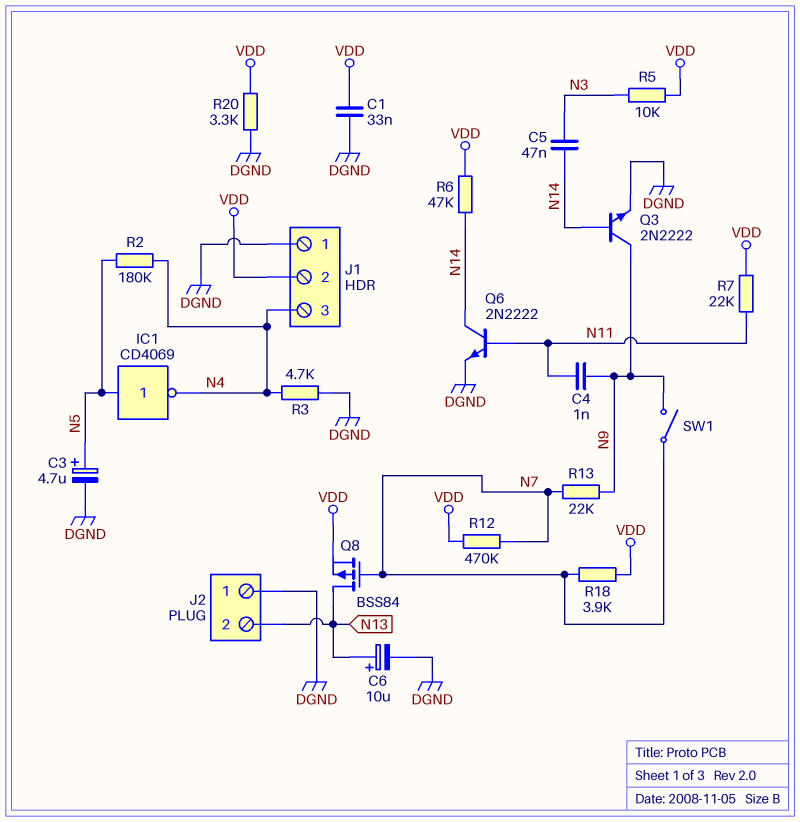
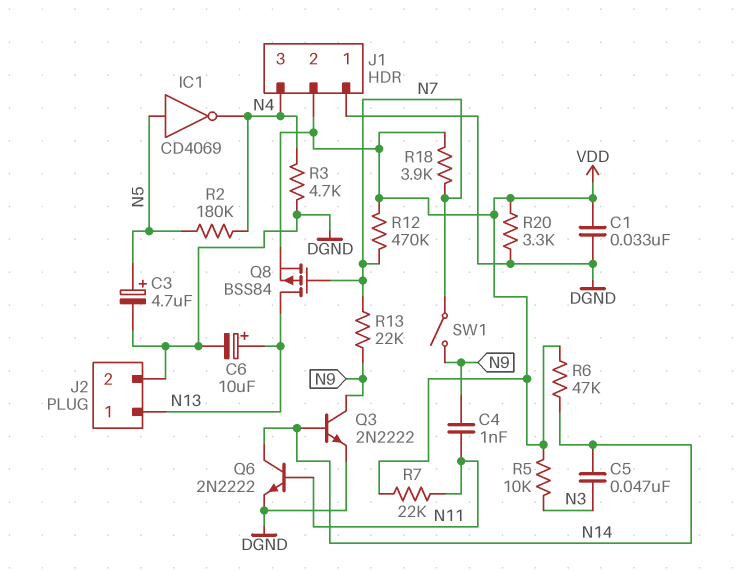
J2 pin 1: DGND -> N13
J2 pin 2: N13 -> DGND

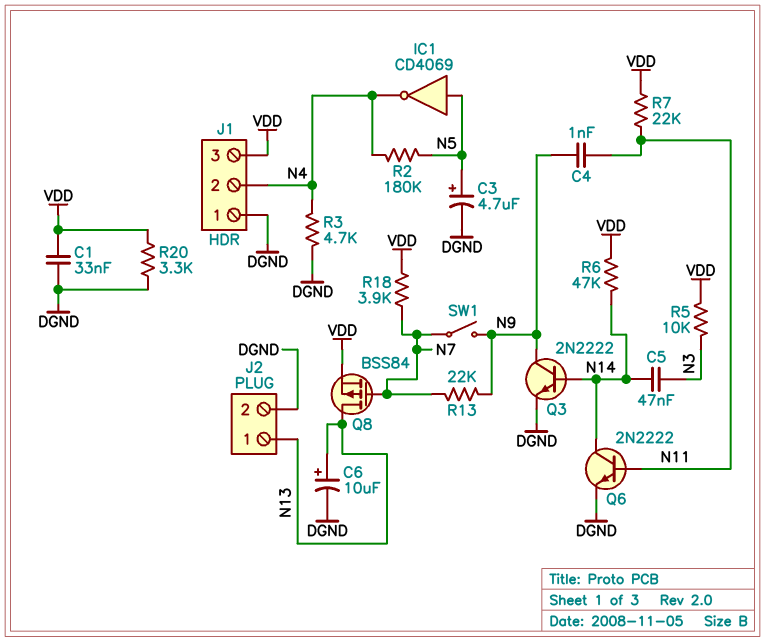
J1 pin 2: VDD -> N4
J1 pin 3: N4 -> VDD
R12: 470k (N7, VDD) -> none

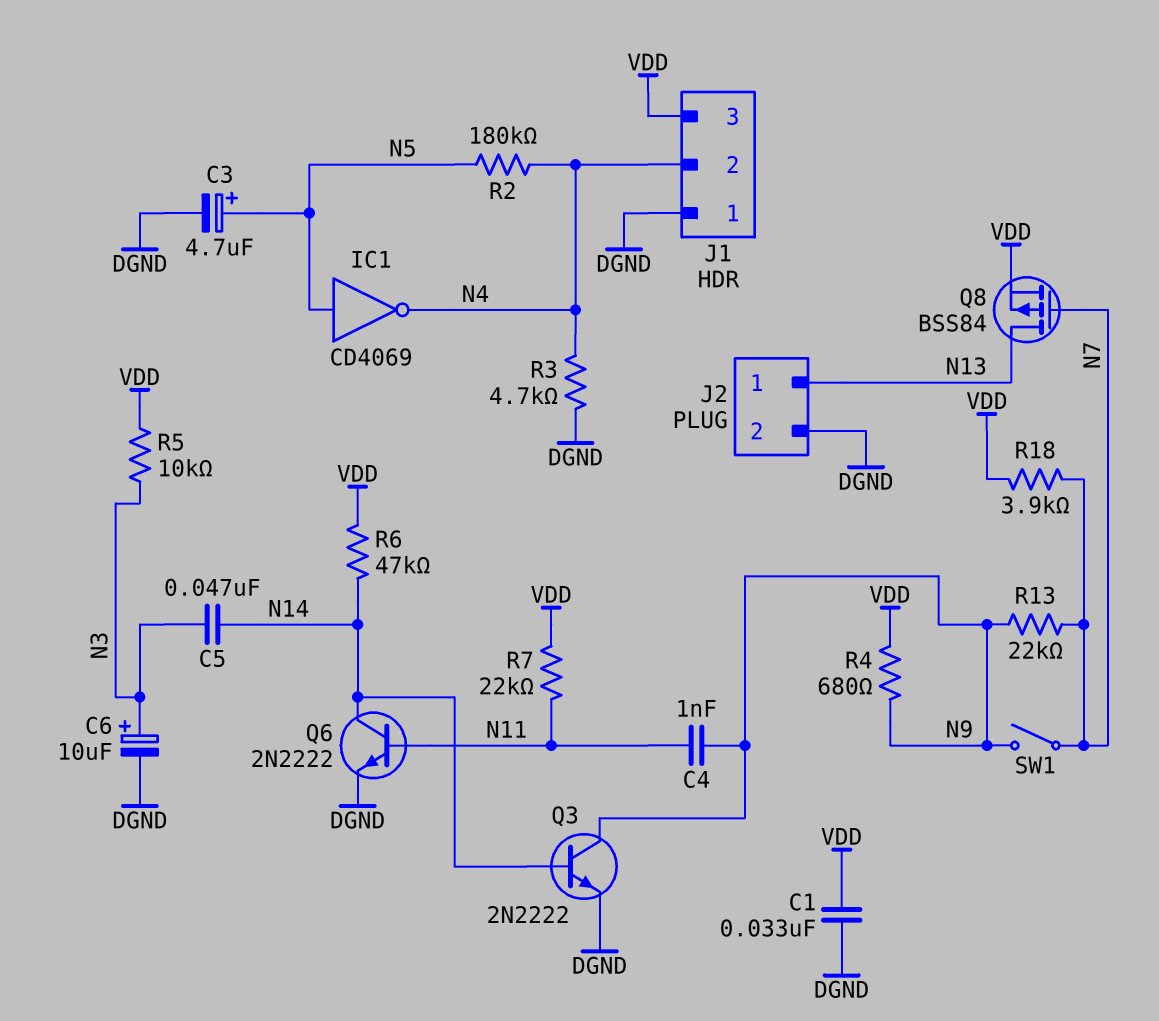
C6: 10uF (plus N13, minus DGND) -> 10uF (plus N3, minus DGND)
R4: none -> 680 (N9, VDD)
R20: 3.3k (DGND, VDD) -> none

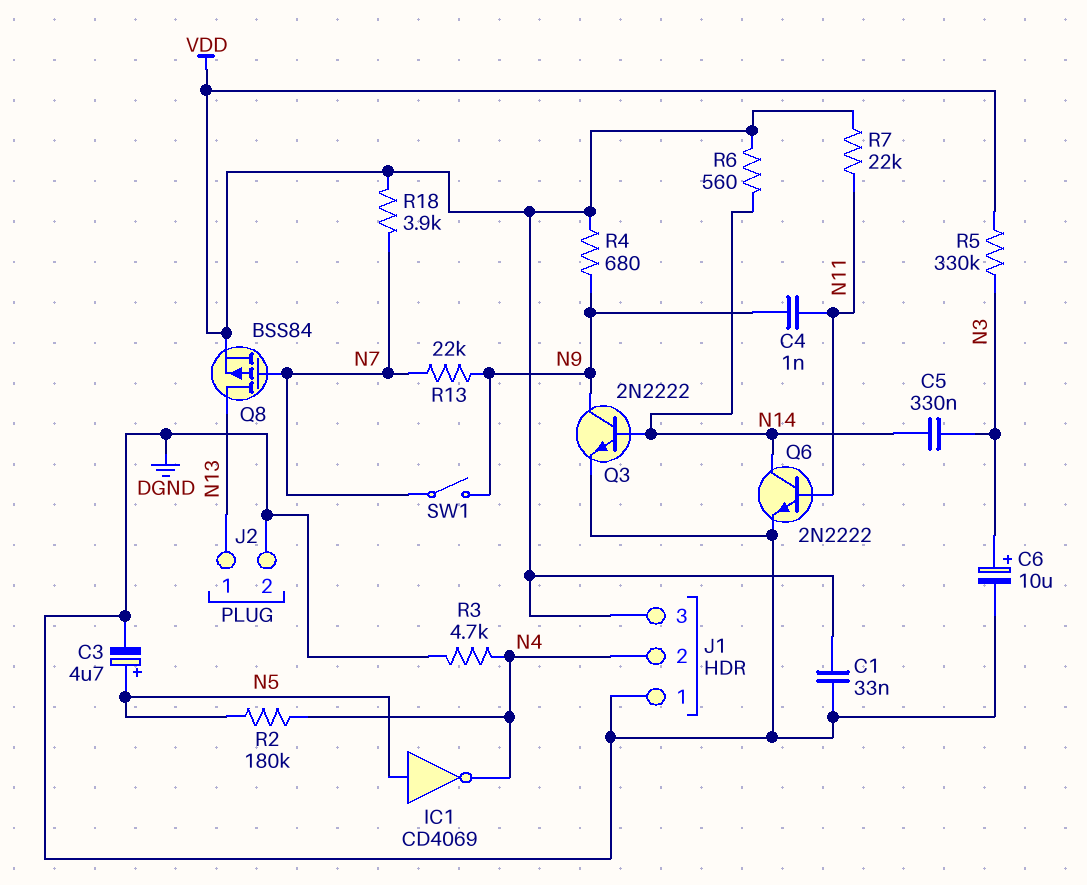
C5: 47nF (N3, N14) -> 330nF (N3, N14)
R5: 10k (N3, VDD) -> 330k (N3, VDD)
R6: 47k (N14, VDD) -> 560 (N14, VDD)

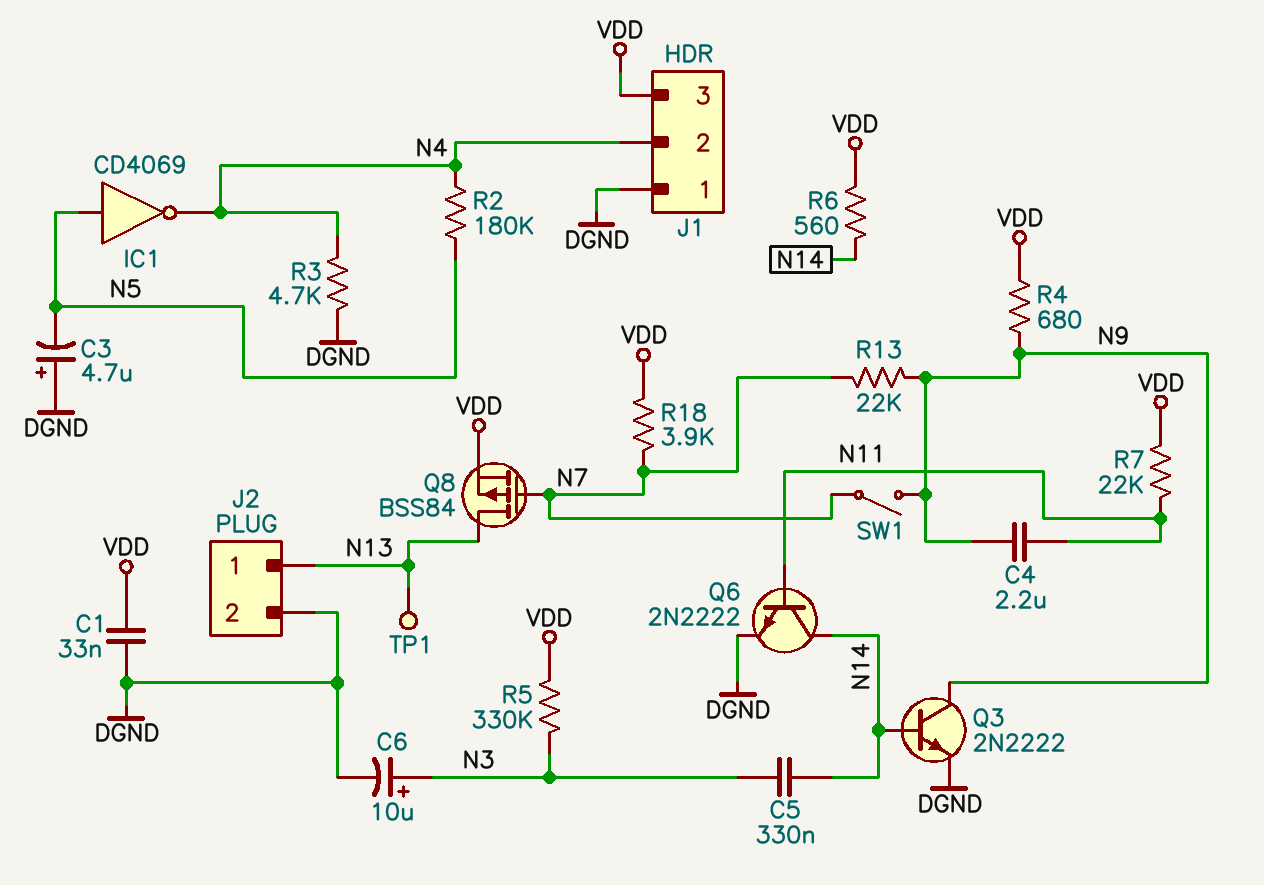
C3: 4.7uF (plus N5, minus DGND) -> 4.7uF (plus DGND, minus N5)
C4: 1nF (N9, N11) -> 2.2uF (N9, N11)
TP1: none -> test point (N13)

